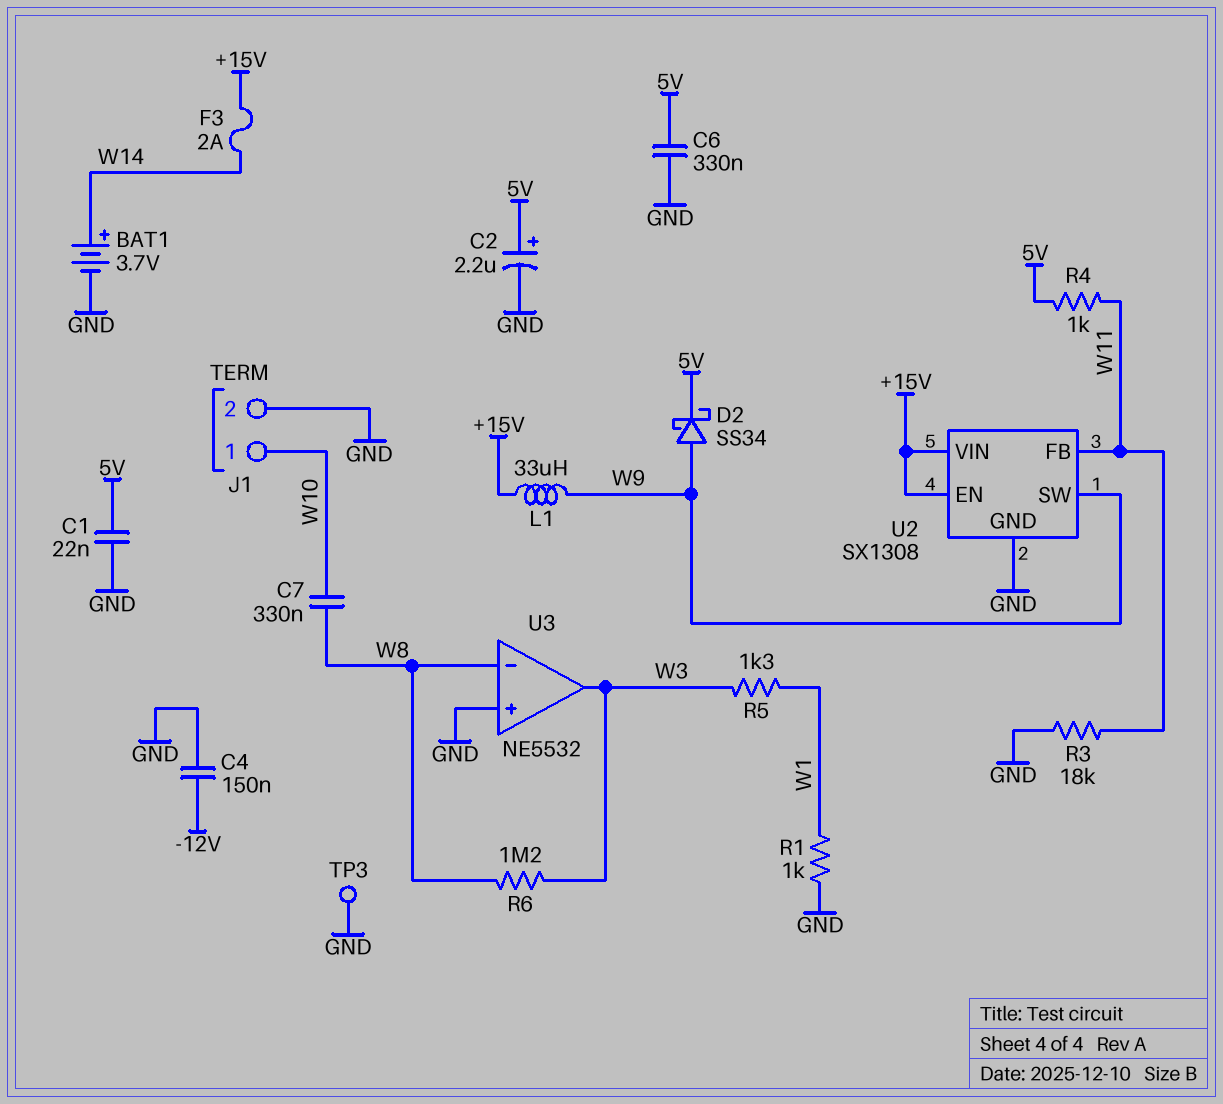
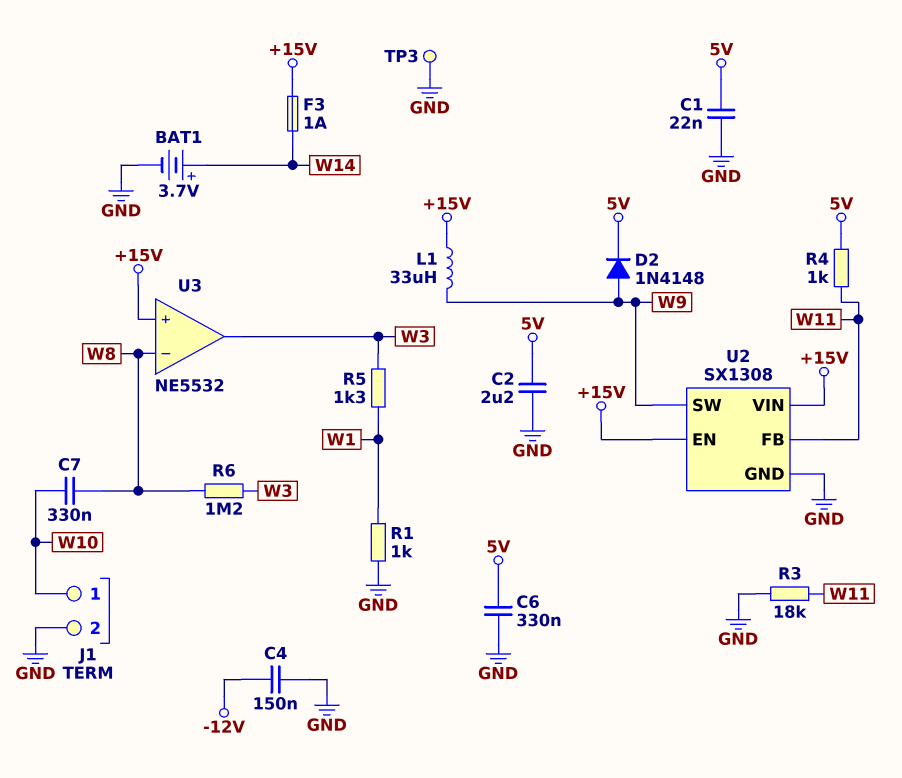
C2: 2.2uF (plus 5V, minus GND) -> 2.2uF (5V, GND)
D2: schottky SS34 (A W9, K 5V) -> diode 1N4148 (A W9, K 5V)
F3: 2A (+15V, W14) -> 1A (+15V, W14)
U3 pin in+: GND -> +15V

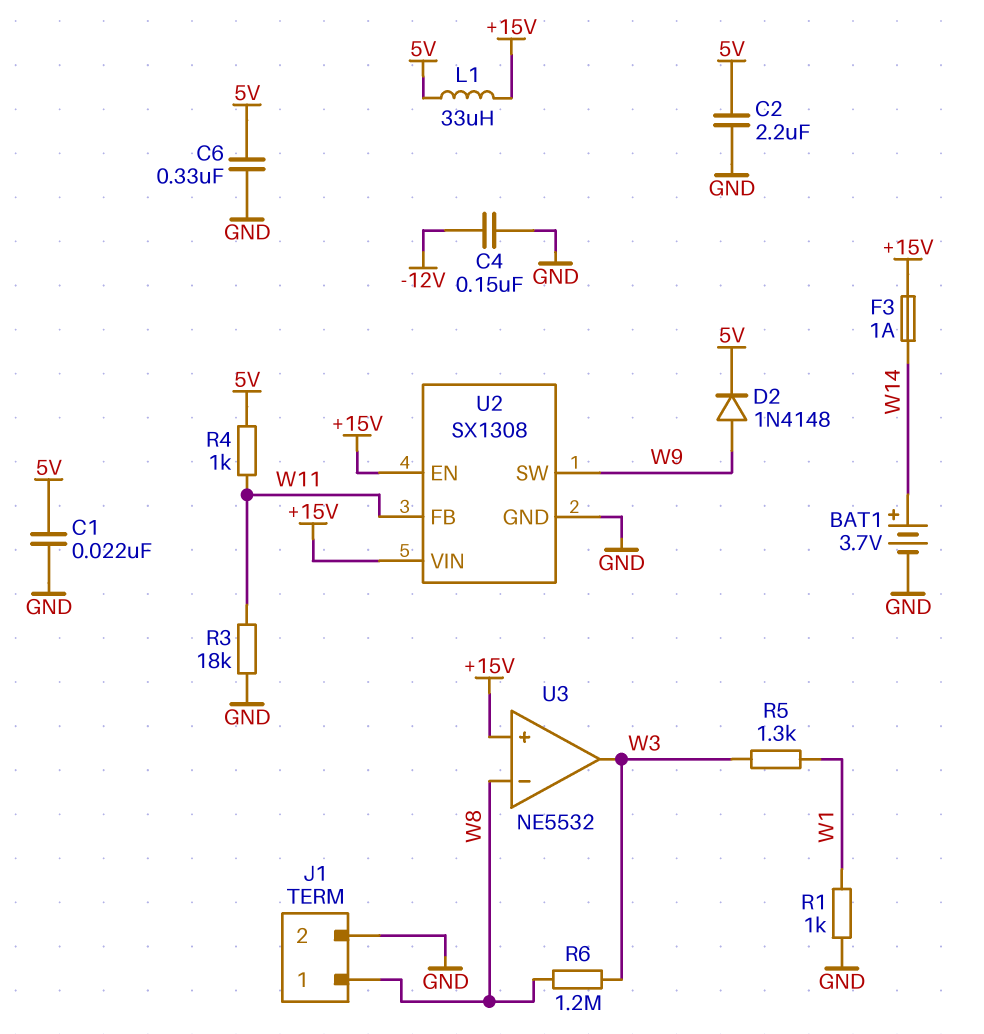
C7: 330nF (W8, W10) -> none
J1 pin 1: W10 -> W8
L1: 33uH (+15V, W9) -> 33uH (+15V, 5V)
TP3: test point (GND) -> none

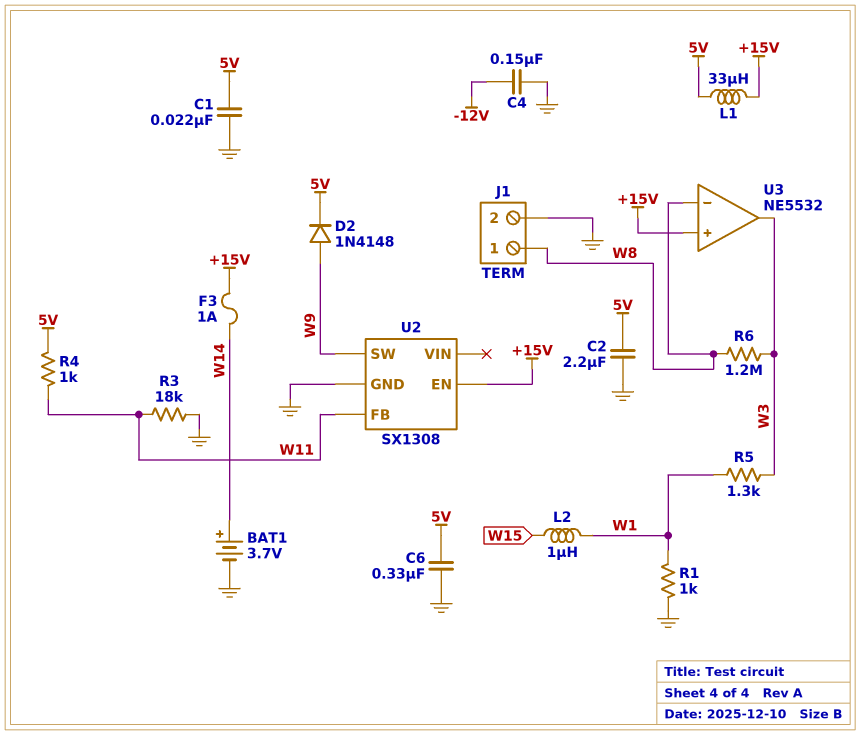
L2: none -> 1uH (W1, W15)
U2 pin VIN: +15V -> none

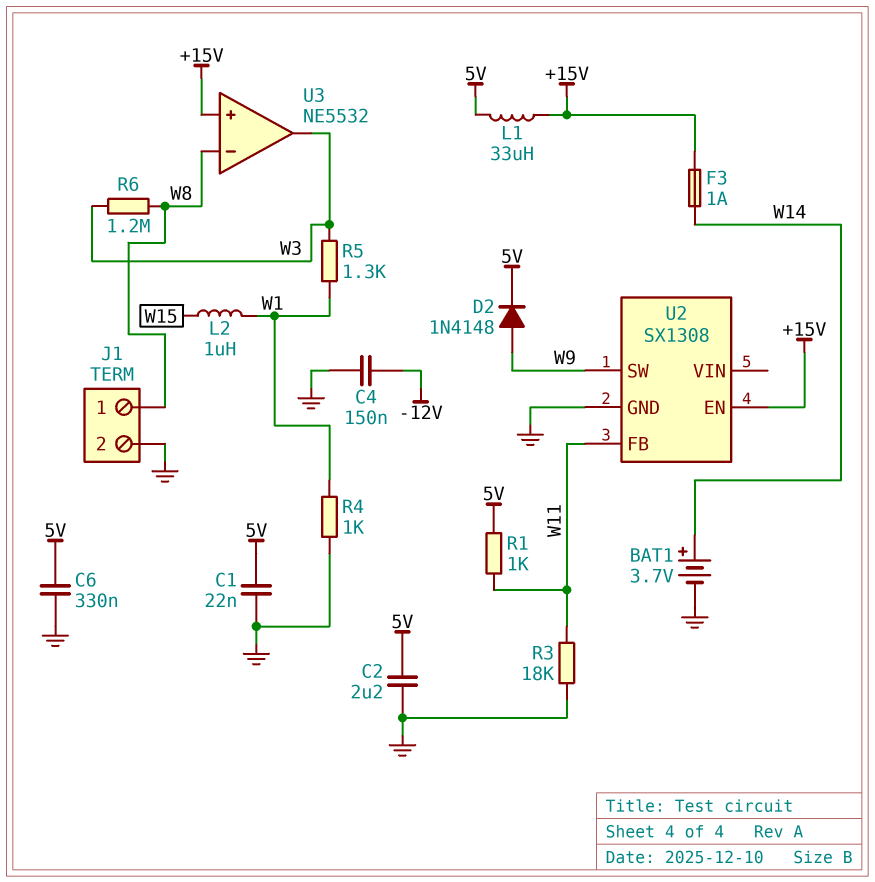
R1: 1k (GND, W1) -> 1k (5V, W11)
R4: 1k (5V, W11) -> 1k (GND, W1)

